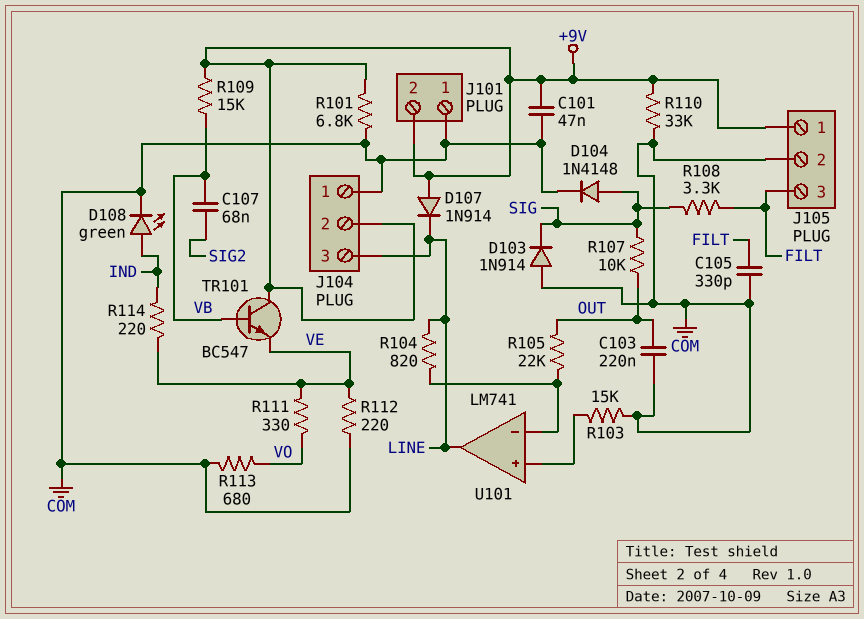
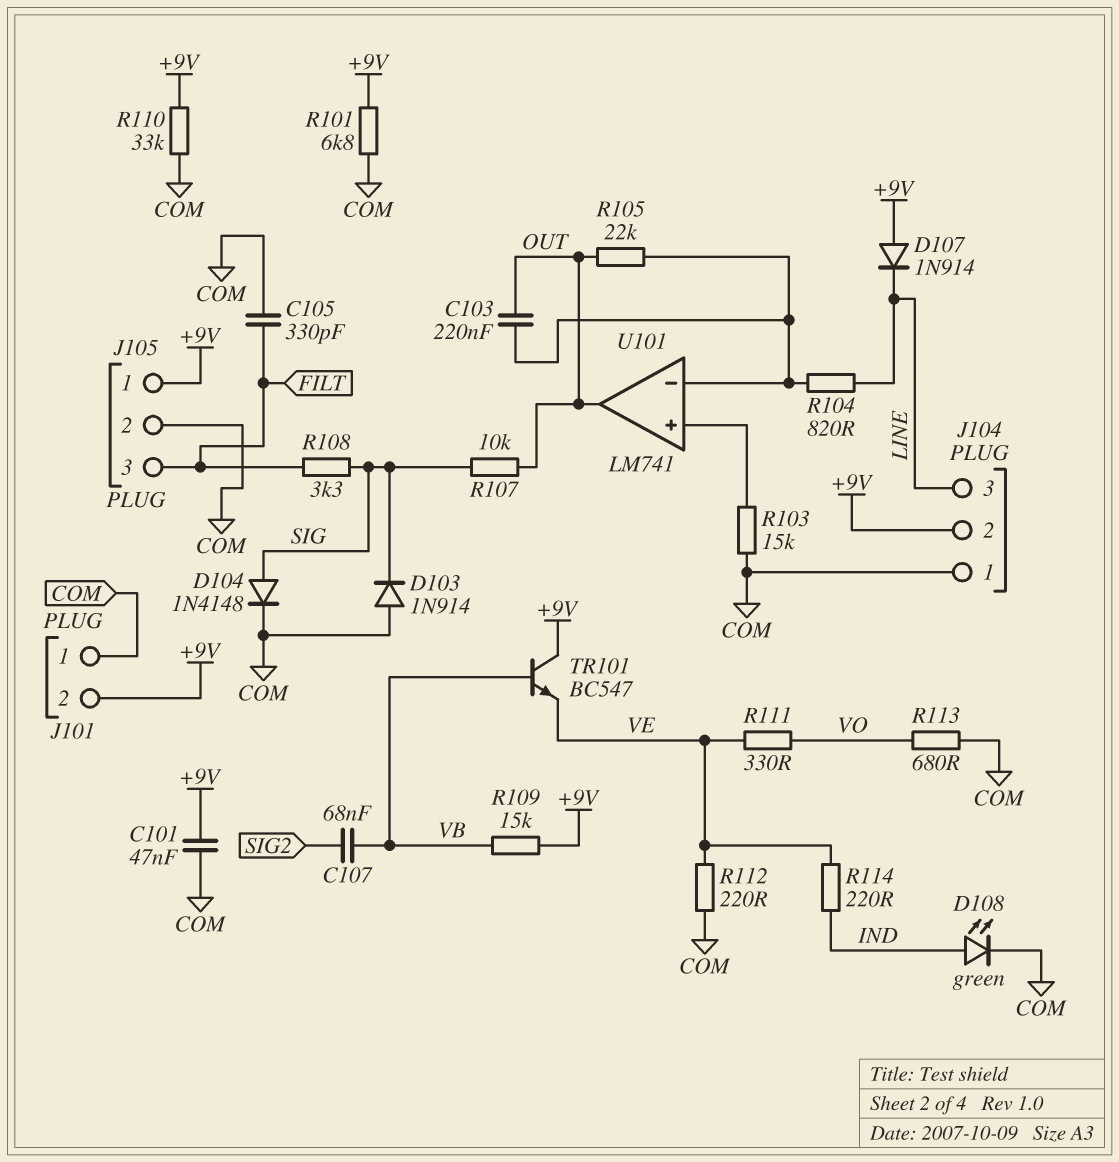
C103: 220nF (COM, OUT) -> 220nF (OUT, U101/in-)
U101 pin out: LINE -> OUT

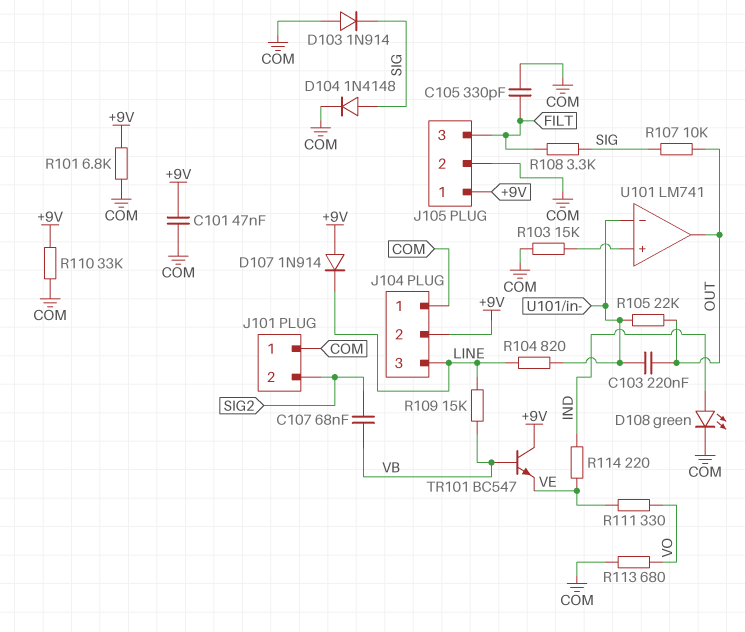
J101 pin 2: +9V -> SIG2
R109: 15k (+9V, VB) -> 15k (LINE, VB)
R112: 220 (COM, VE) -> none

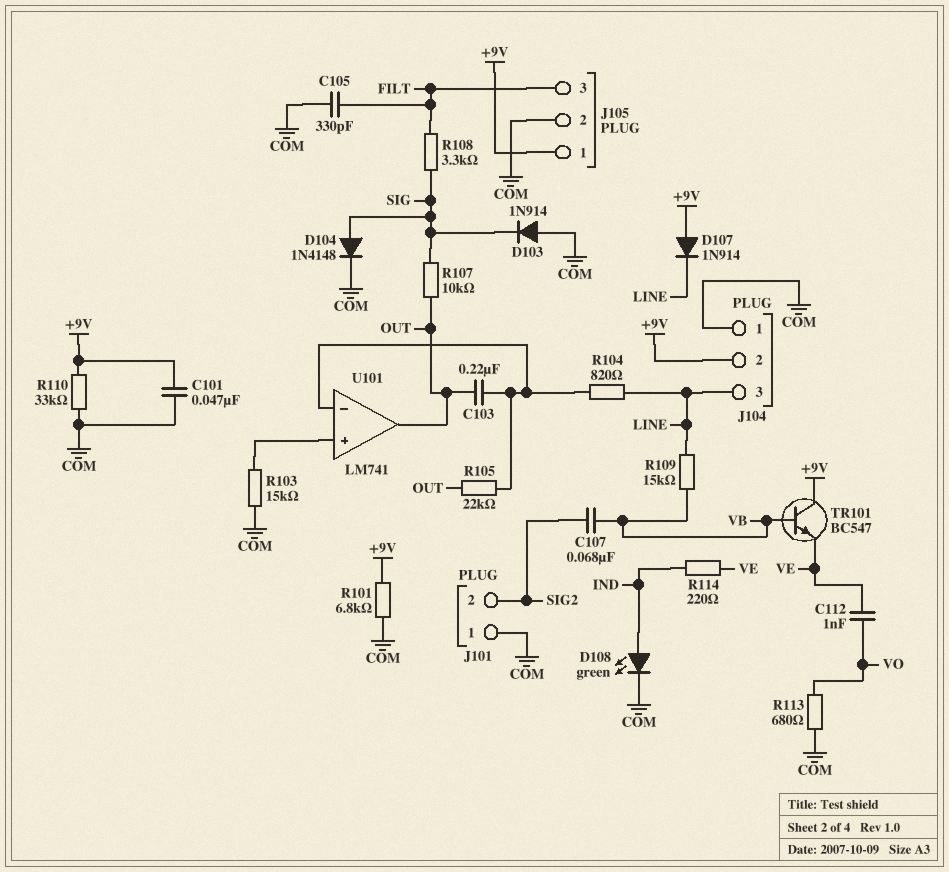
C112: none -> 1nF (VE, VO)
R111: 330 (VE, VO) -> none

